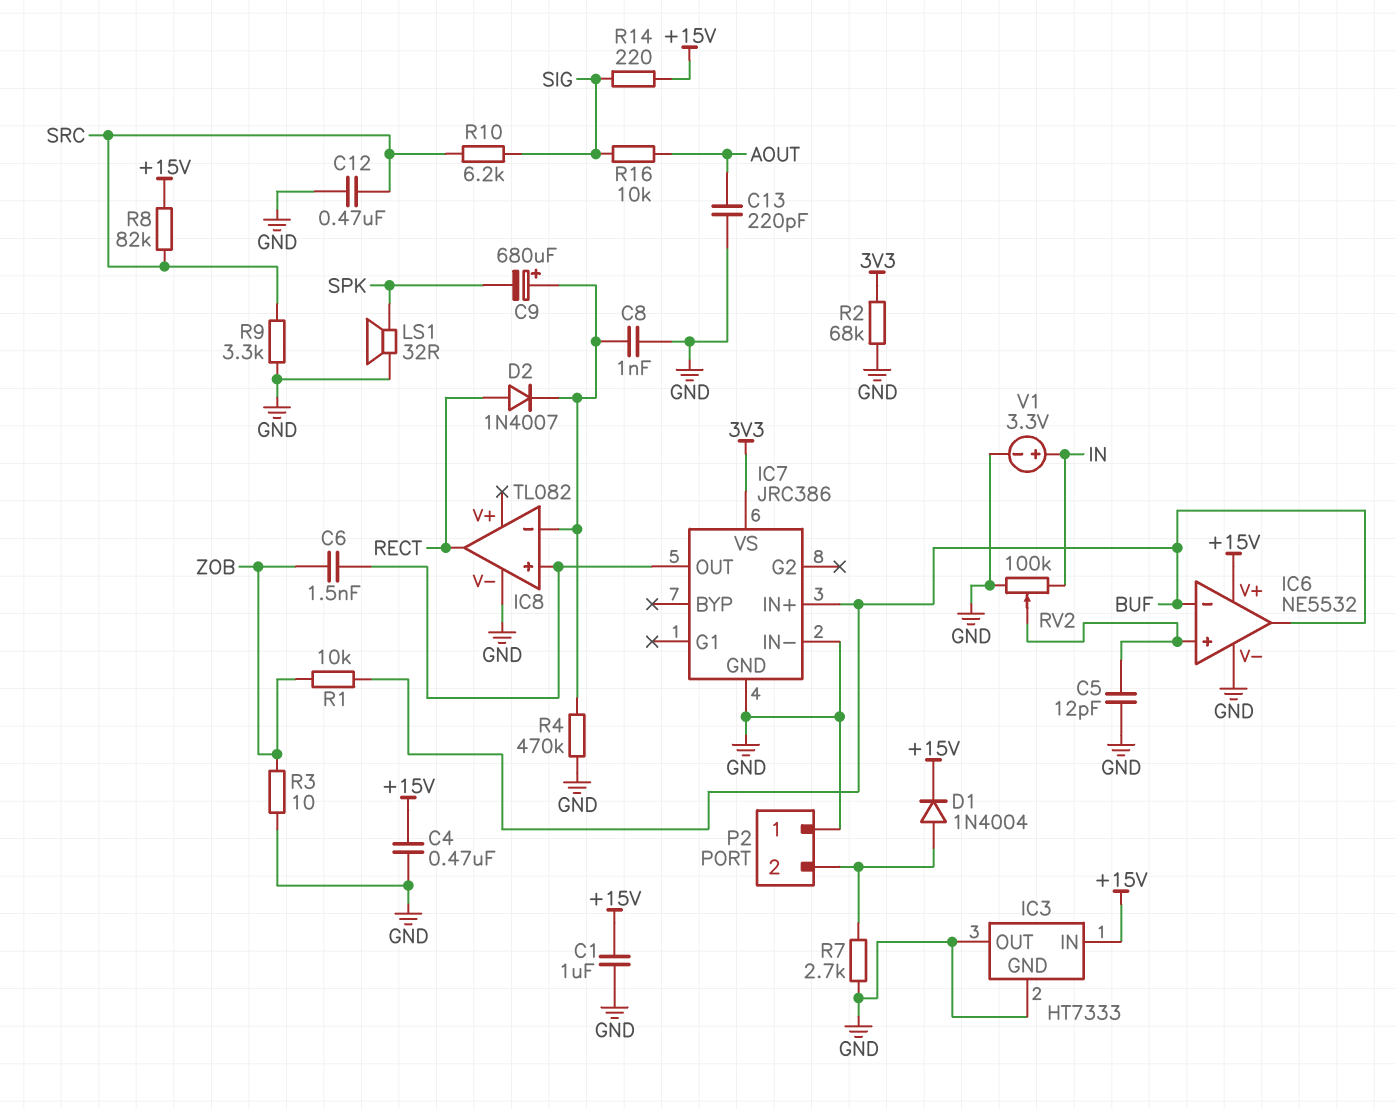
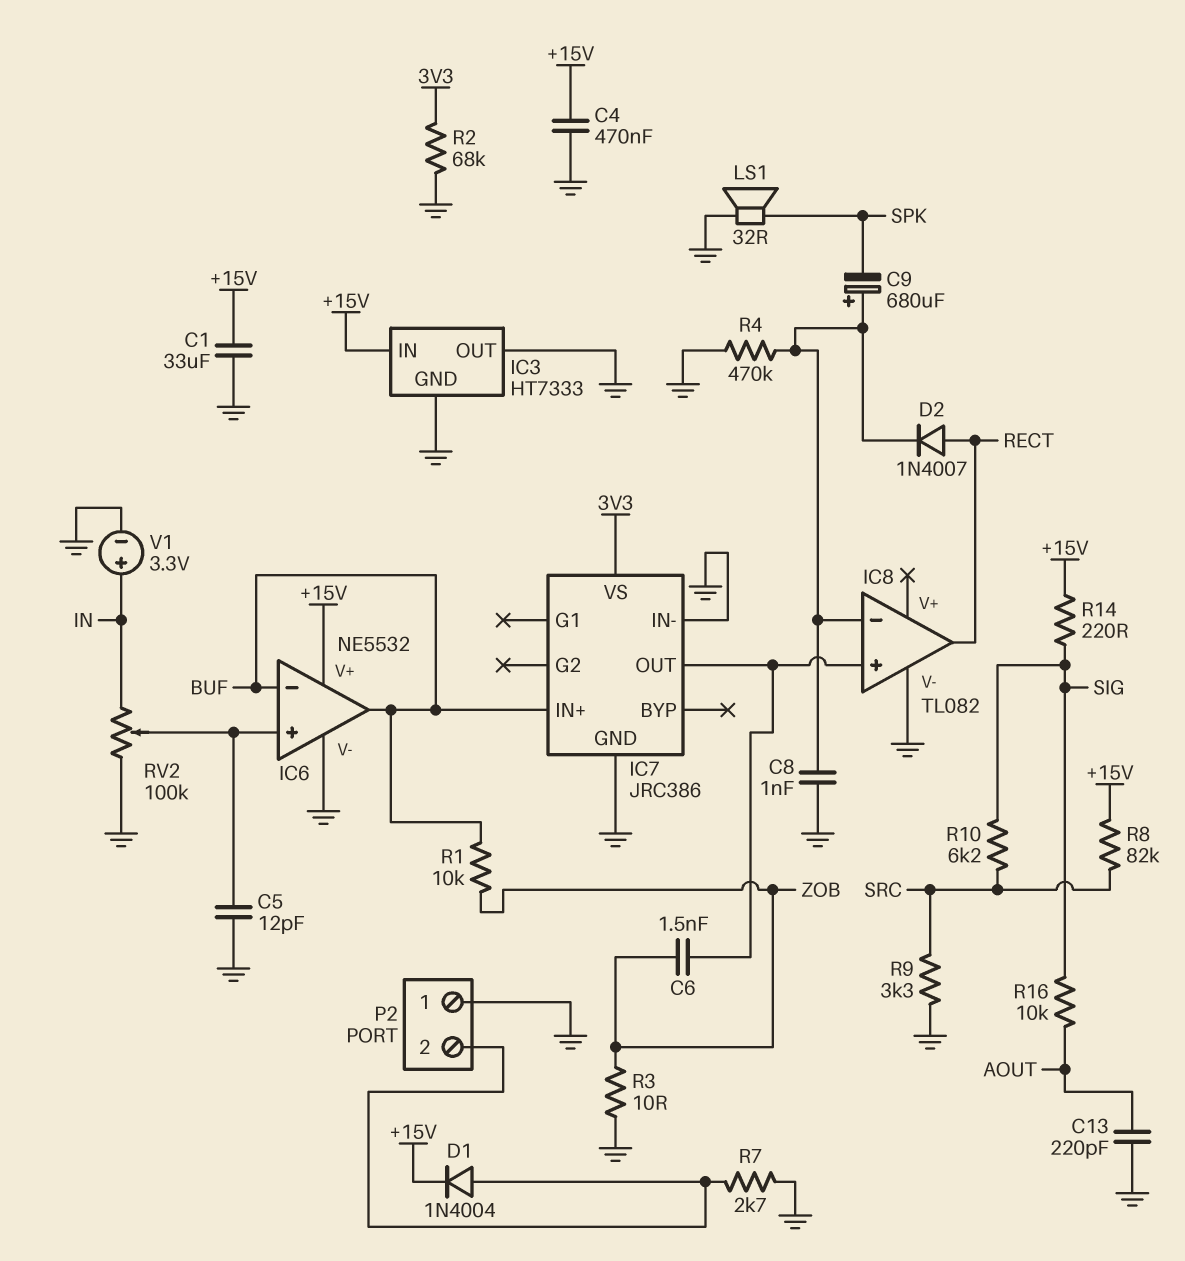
C1: 1uF (+15V, GND) -> 33uF (+15V, GND)
C12: 470nF (GND, SRC) -> none

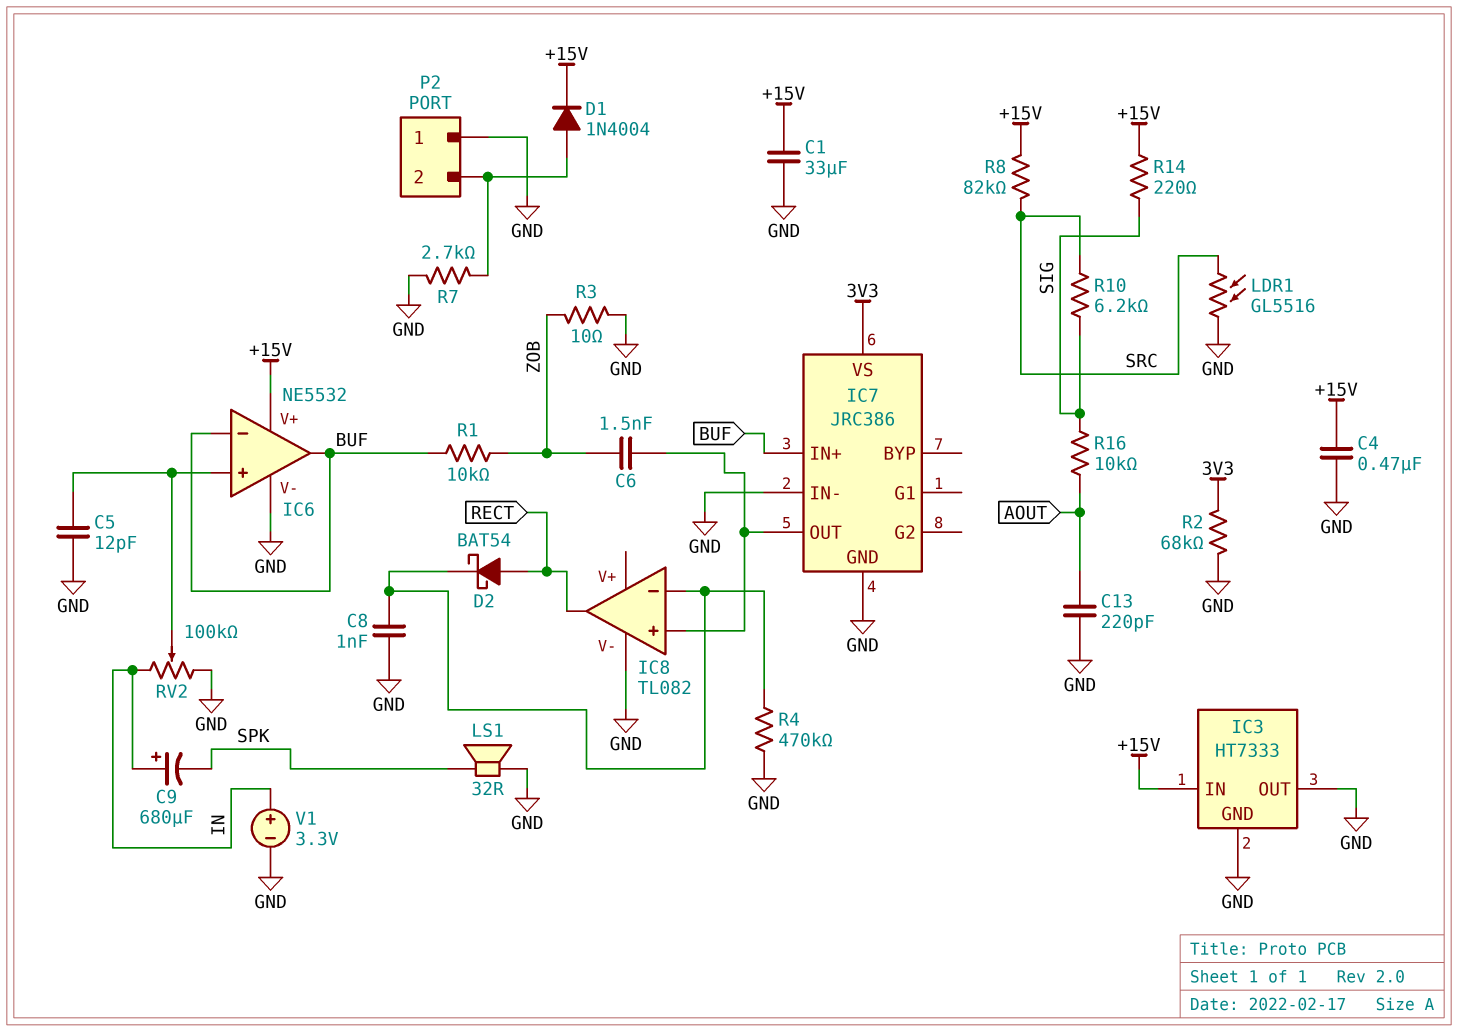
C9: 680uF (plus IC8/in-, minus SPK) -> 680uF (plus IN, minus SPK)
D2: diode 1N4007 (A RECT, K IC8/in-) -> schottky BAT54 (A RECT, K IC8/in-)
LDR1: none -> GL5516 (GND, SRC)
R9: 3.3k (GND, SRC) -> none

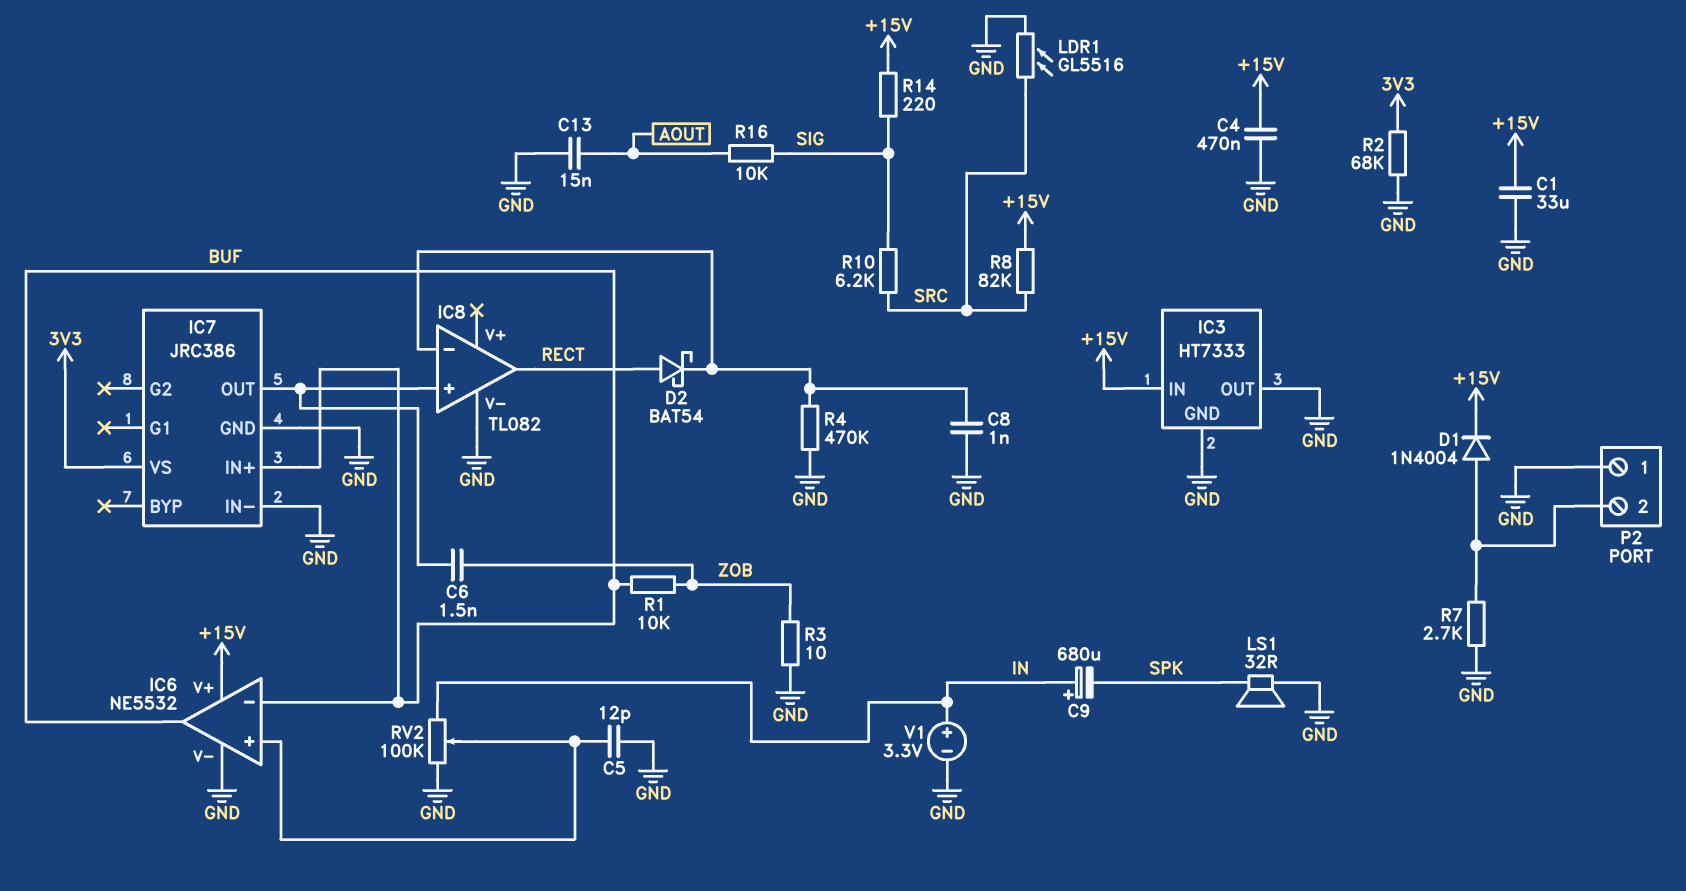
C13: 220pF (AOUT, GND) -> 15nF (AOUT, GND)

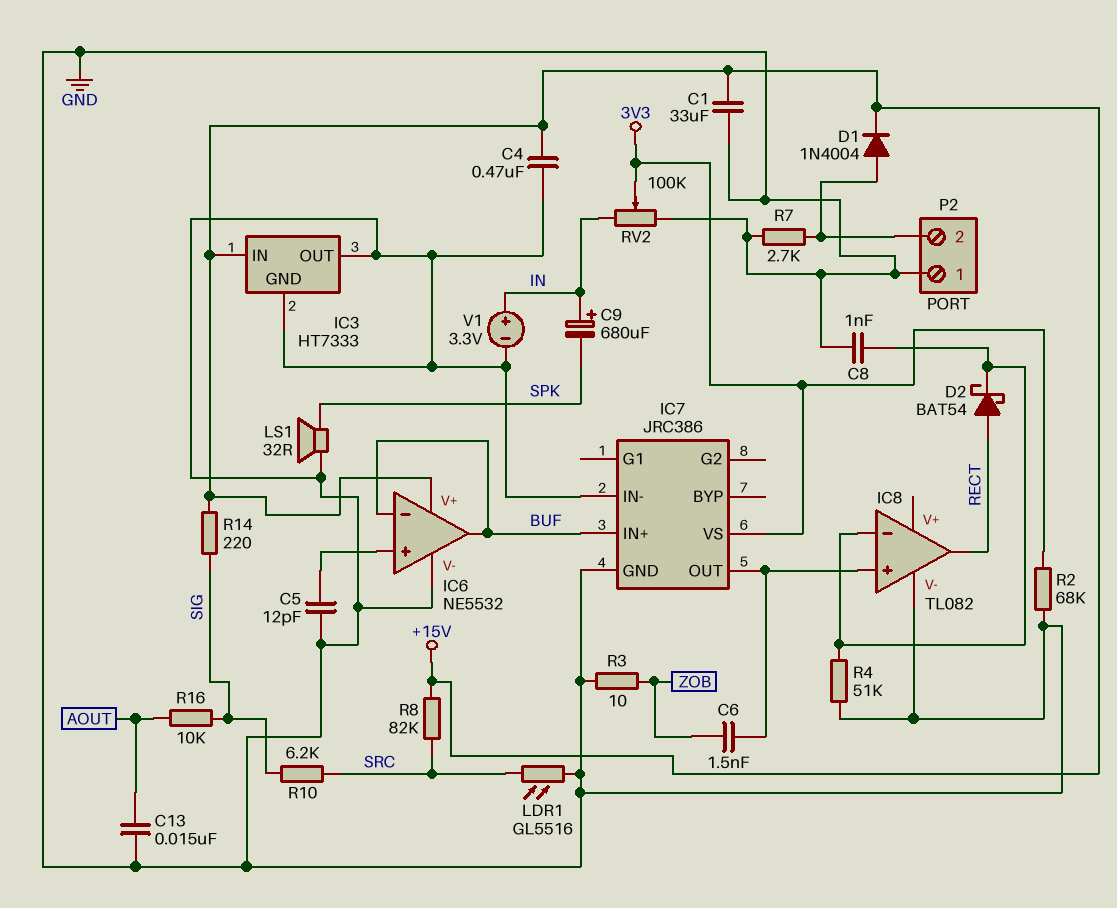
R1: 10k (BUF, ZOB) -> none
R4: 470k (GND, IC8/in-) -> 51k (GND, IC8/in-)
RV2: 100k (GND, IN, wiper IC6/in+) -> 100k (GND, IN, wiper 3V3)

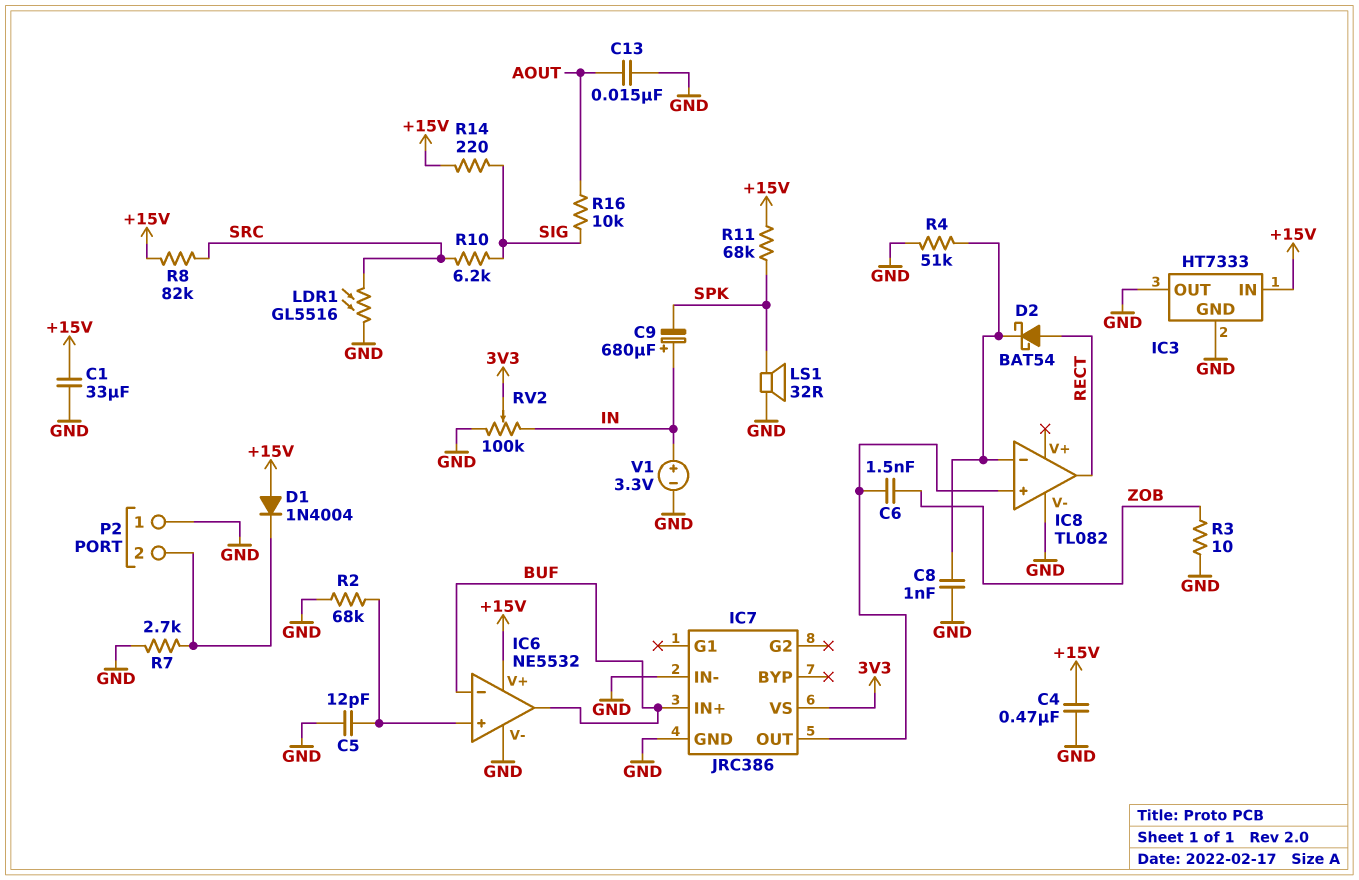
D1: diode 1N4004 (A P2/2, K +15V) -> diode 1N4004 (A +15V, K P2/2)
R2: 68k (3V3, GND) -> 68k (GND, IC6/in+)
R11: none -> 68k (+15V, SPK)

